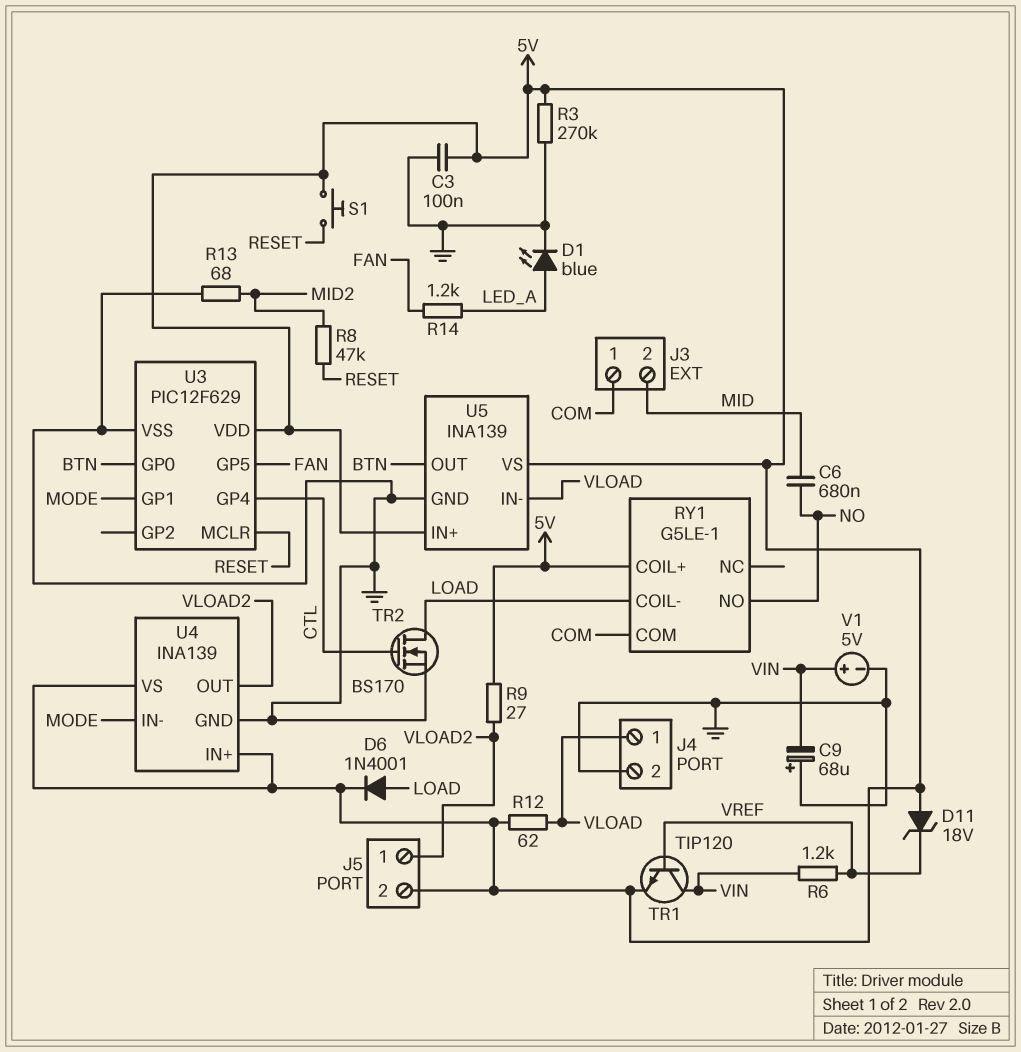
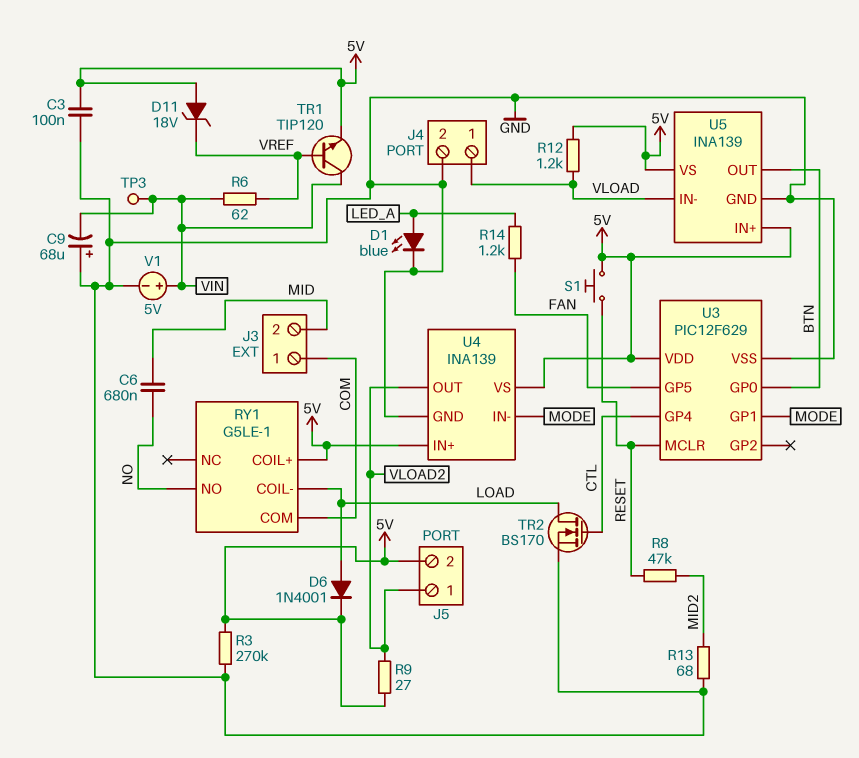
R6: 1.2k (VIN, VREF) -> 62 (VIN, VREF)
R12: 62 (5V, VLOAD) -> 1.2k (5V, VLOAD)
TP3: none -> test point (VIN)

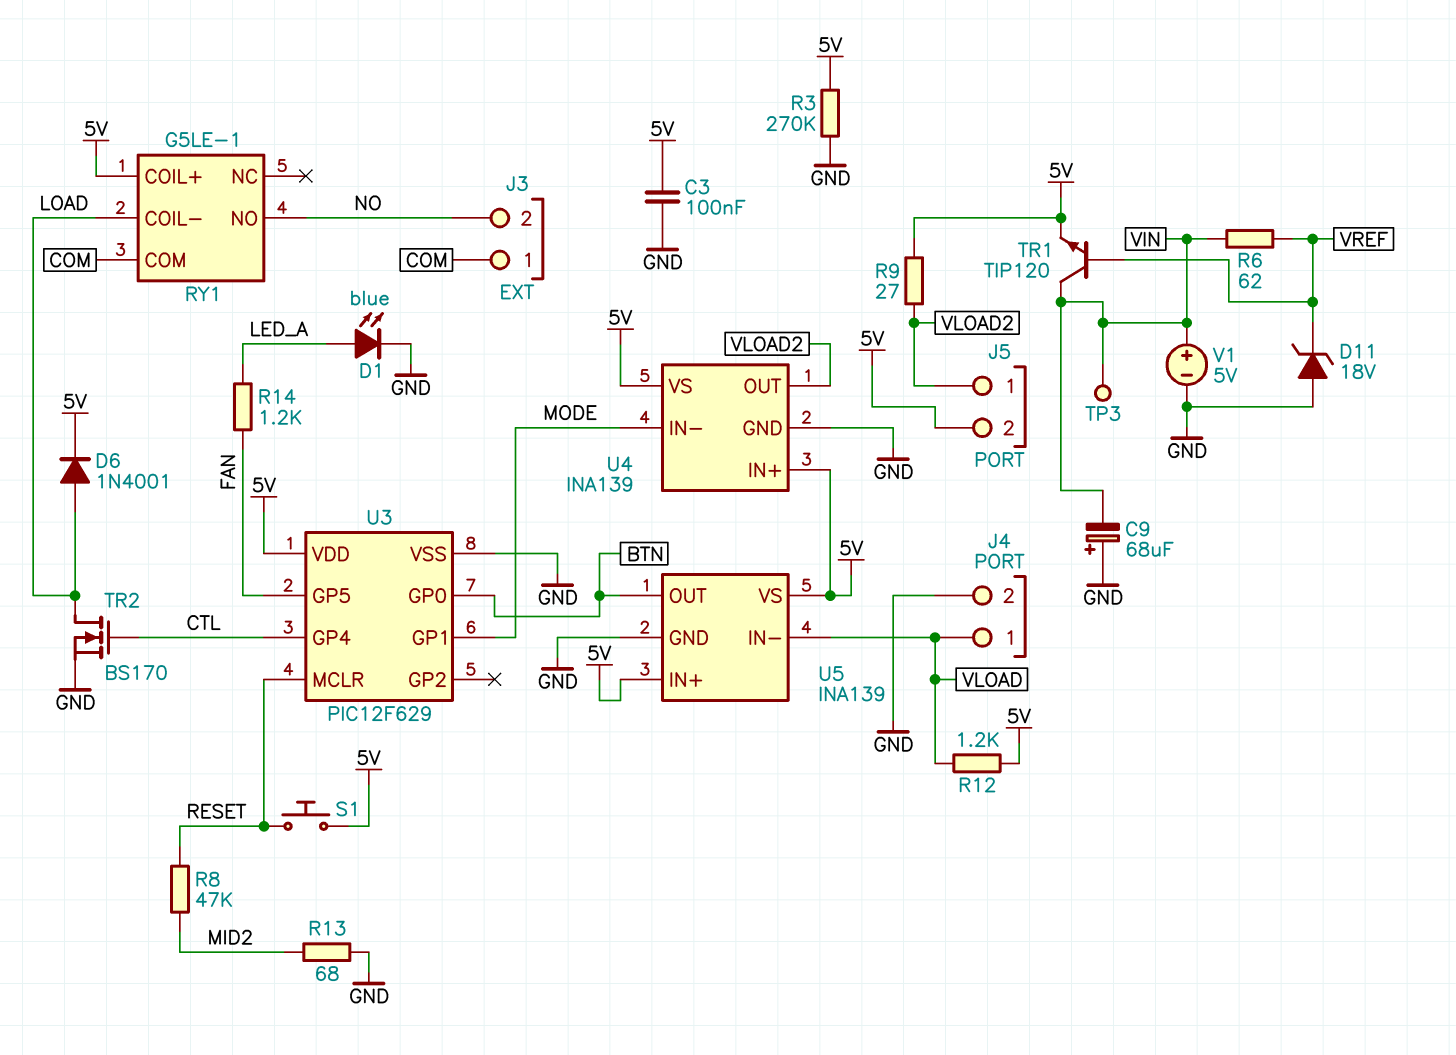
C6: 680nF (MID, NO) -> none
D11: zener 18V (A 5V, K VREF) -> zener 18V (A GND, K VREF)
J3 pin 2: MID -> NO

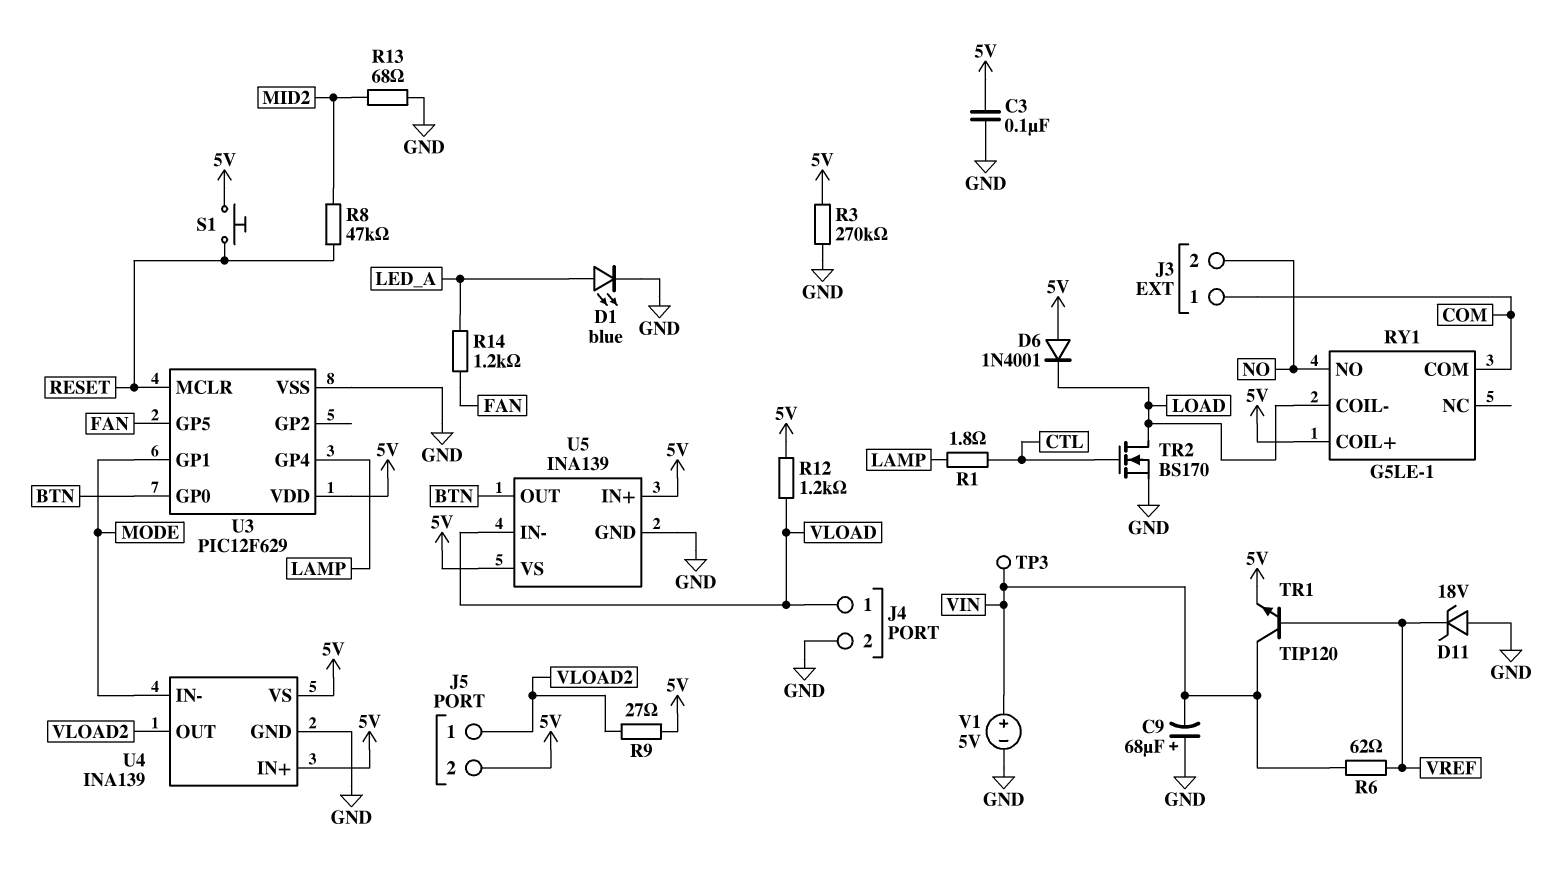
D6: diode 1N4001 (A LOAD, K 5V) -> diode 1N4001 (A 5V, K LOAD)
R1: none -> 1.8 (CTL, LAMP)
U3 pin GP4: CTL -> LAMP

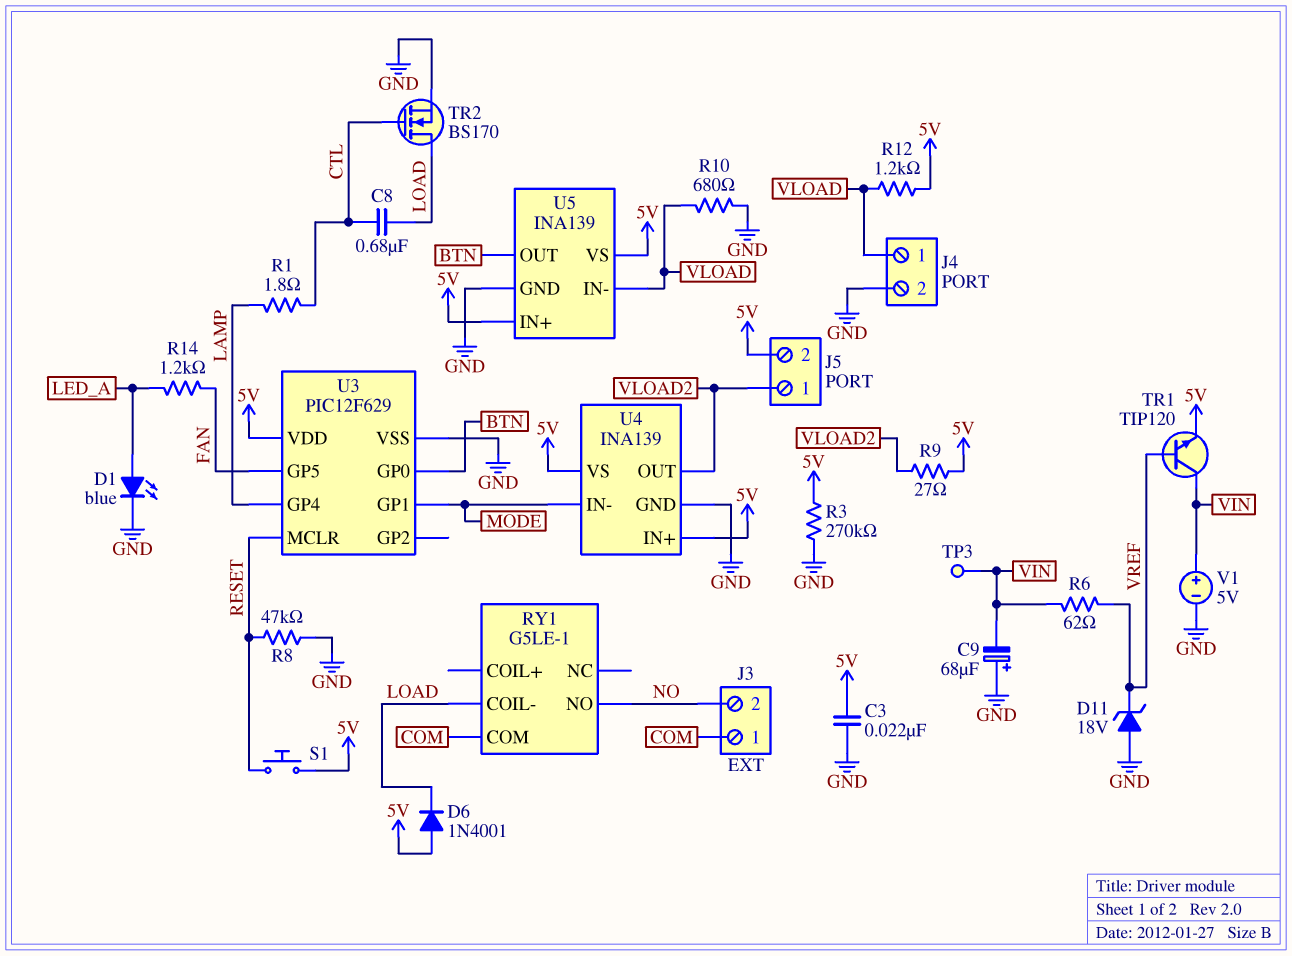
C3: 100nF (5V, GND) -> 22nF (5V, GND)
C8: none -> 680nF (CTL, LOAD)
R8: 47k (MID2, RESET) -> 47k (GND, RESET)
R10: none -> 680 (GND, VLOAD)
R13: 68 (GND, MID2) -> none
RY1 pin COIL+: 5V -> none

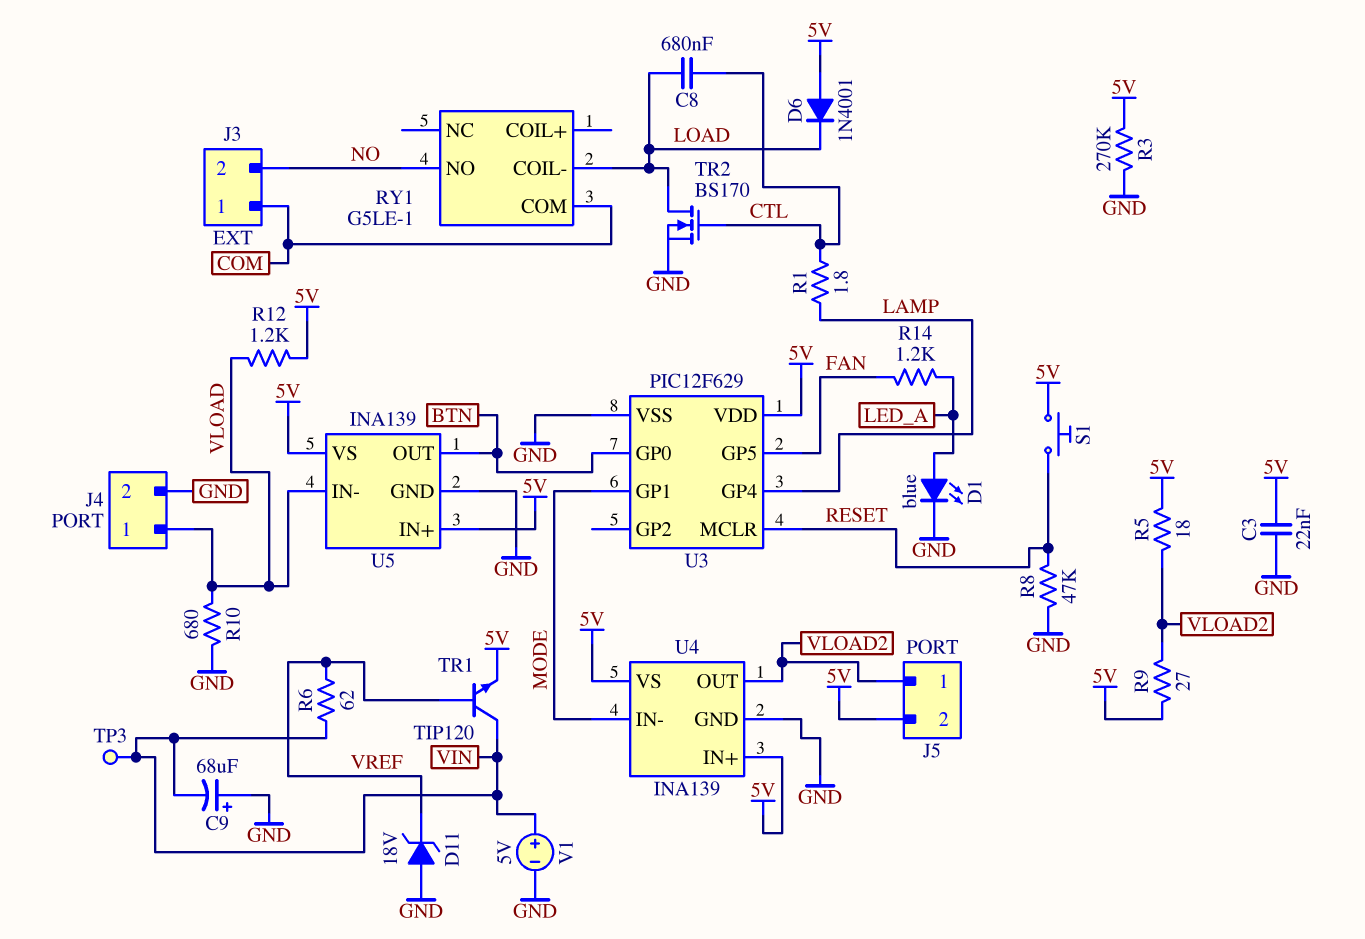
R5: none -> 18 (5V, VLOAD2)

